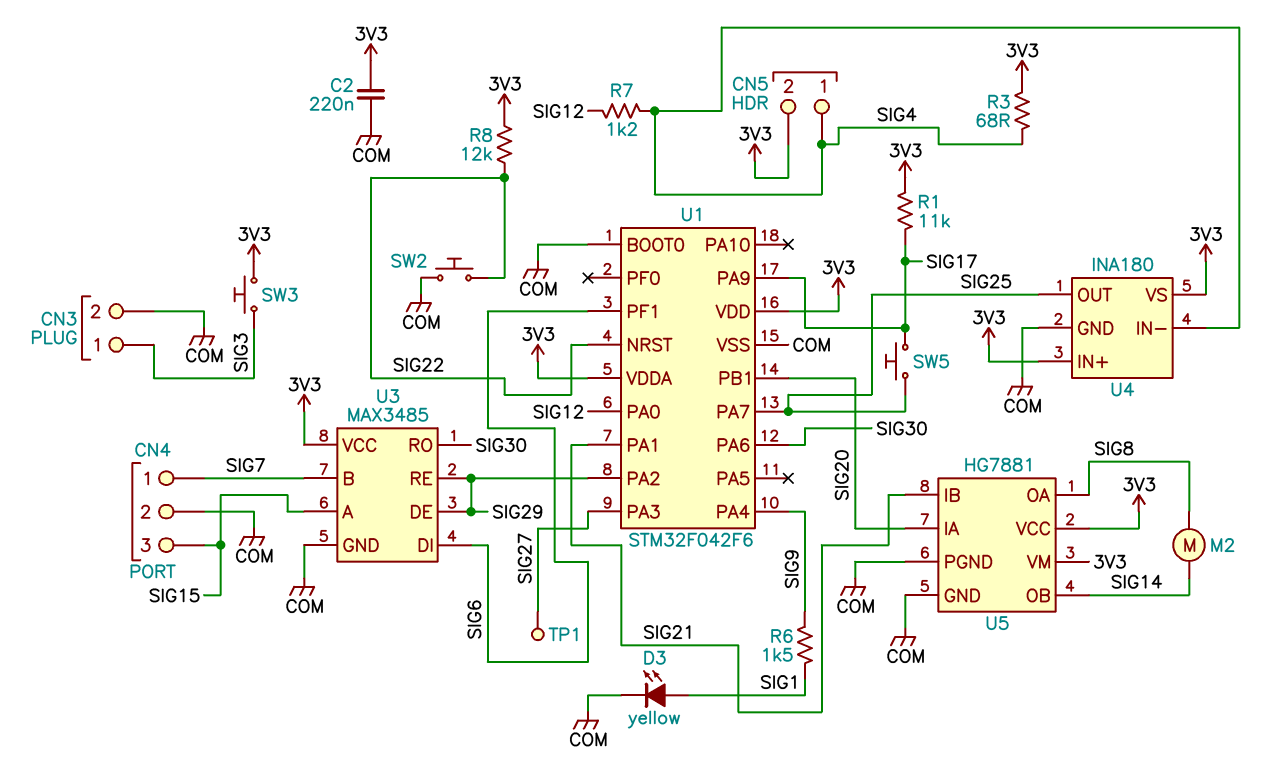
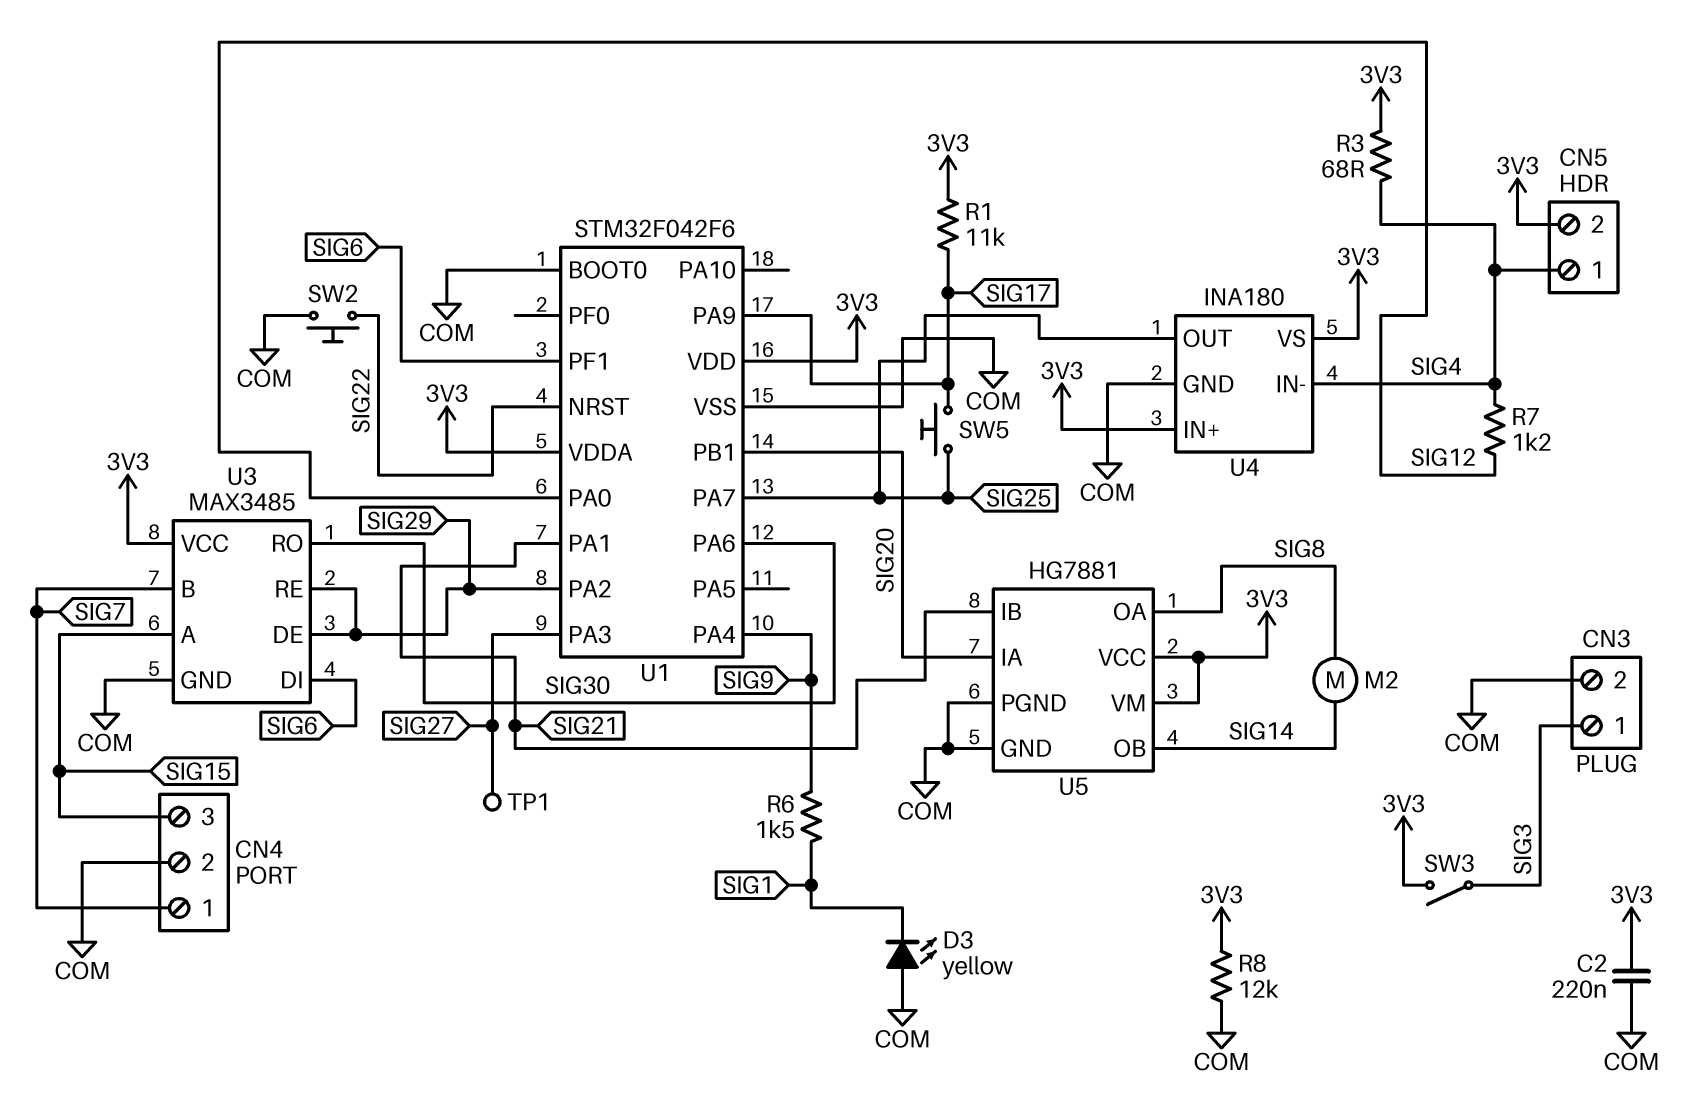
D3: LED yellow (A SIG1, K COM) -> LED yellow (A COM, K SIG1)
R8: 12k (3V3, SIG22) -> 12k (3V3, COM)
SW3: button (3V3, SIG3) -> switch (3V3, SIG3)

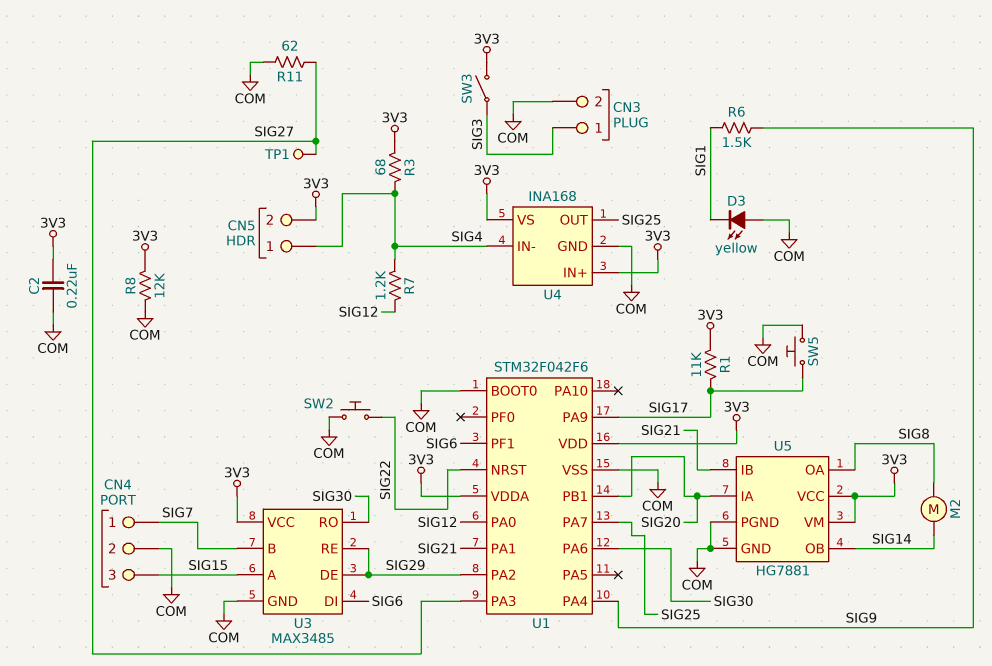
R11: none -> 62 (COM, SIG27)
SW5: button (SIG17, SIG25) -> button (COM, SIG17)
U4: INA180 -> INA168

